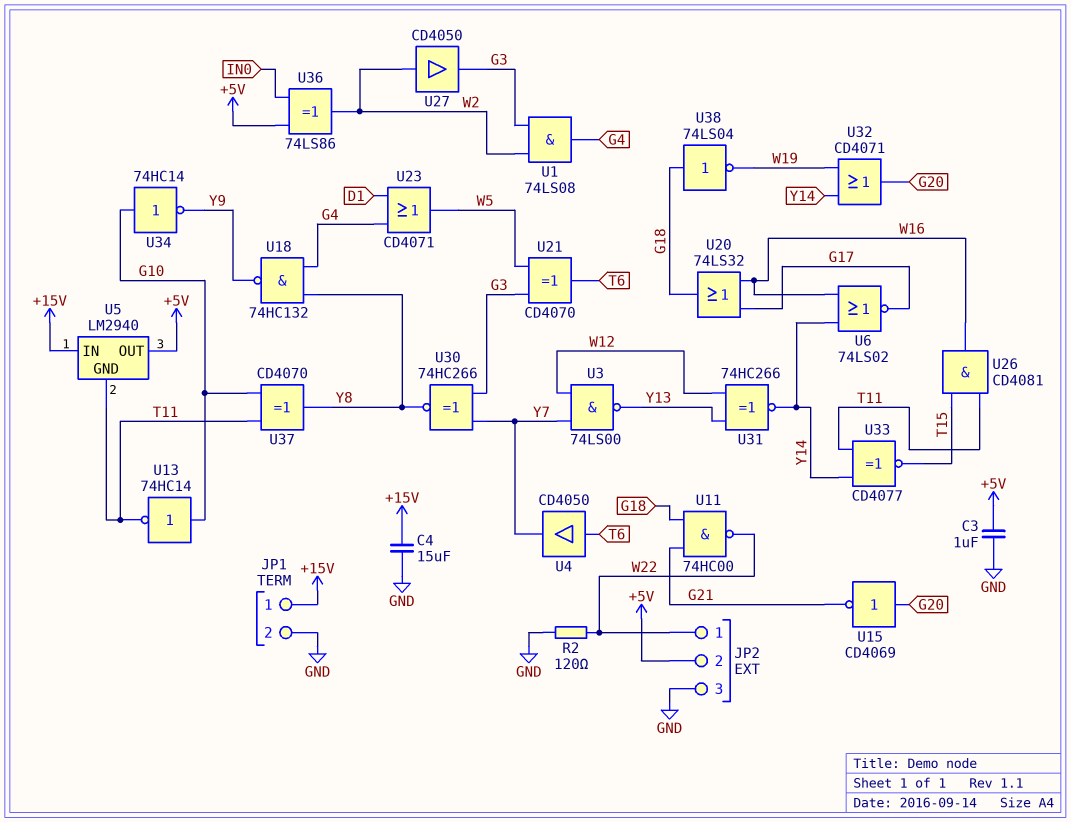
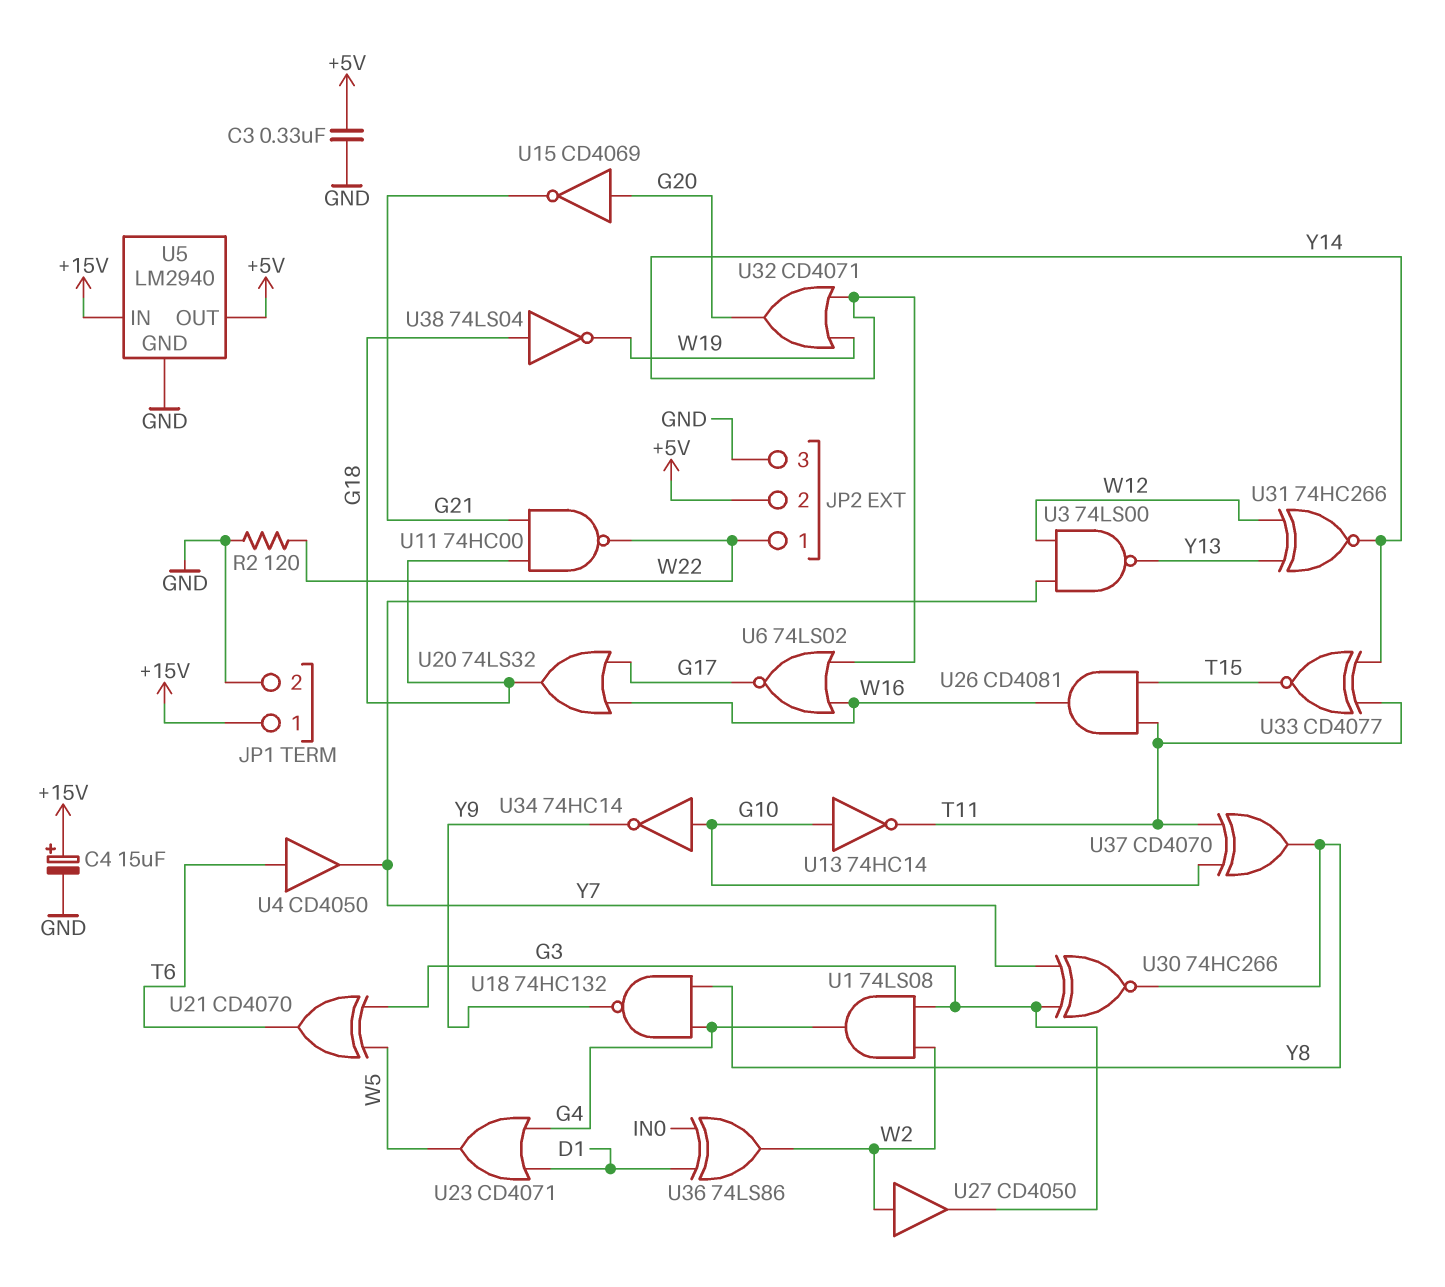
C3: 1uF (+5V, GND) -> 330nF (+5V, GND)
C4: 15uF (+15V, GND) -> 15uF (plus +15V, minus GND)
U5 pin GND: T11 -> GND
U36: XOR 74LS86 (in +5V, in IN0, out W2) -> XOR 74LS86 (in D1, in IN0, out W2)

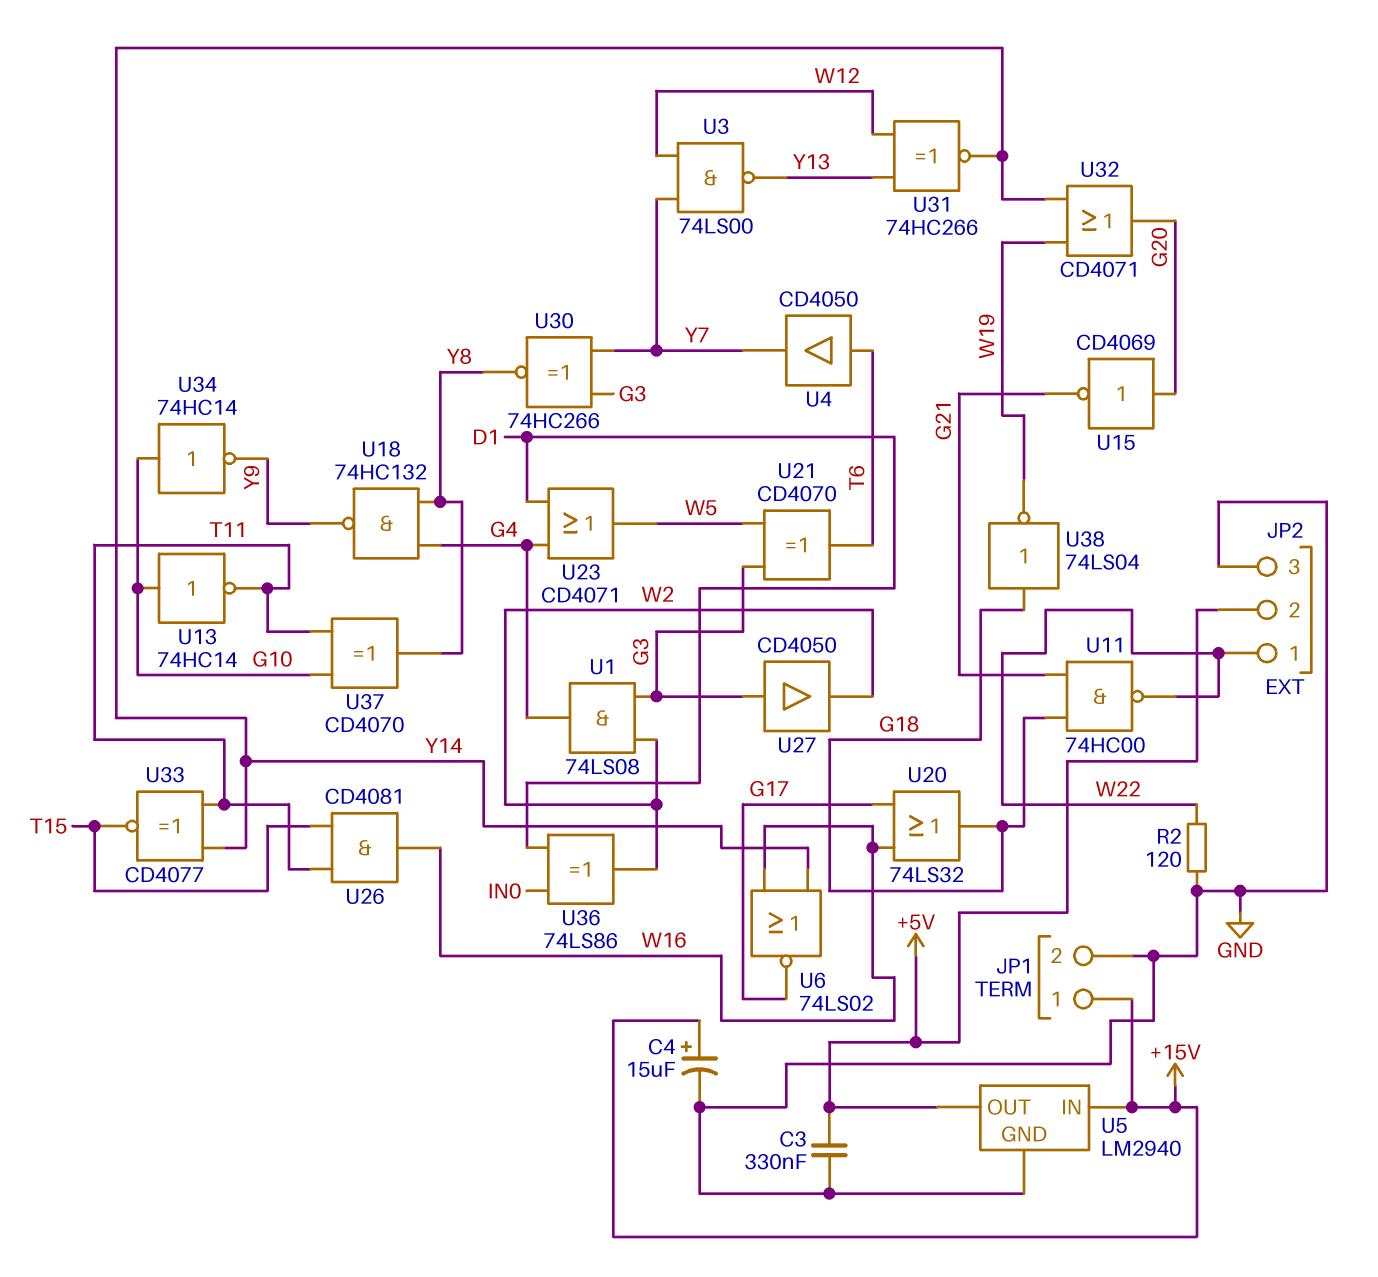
U27: buffer CD4050 (in W2, out G3) -> buffer CD4050 (in G3, out W2)

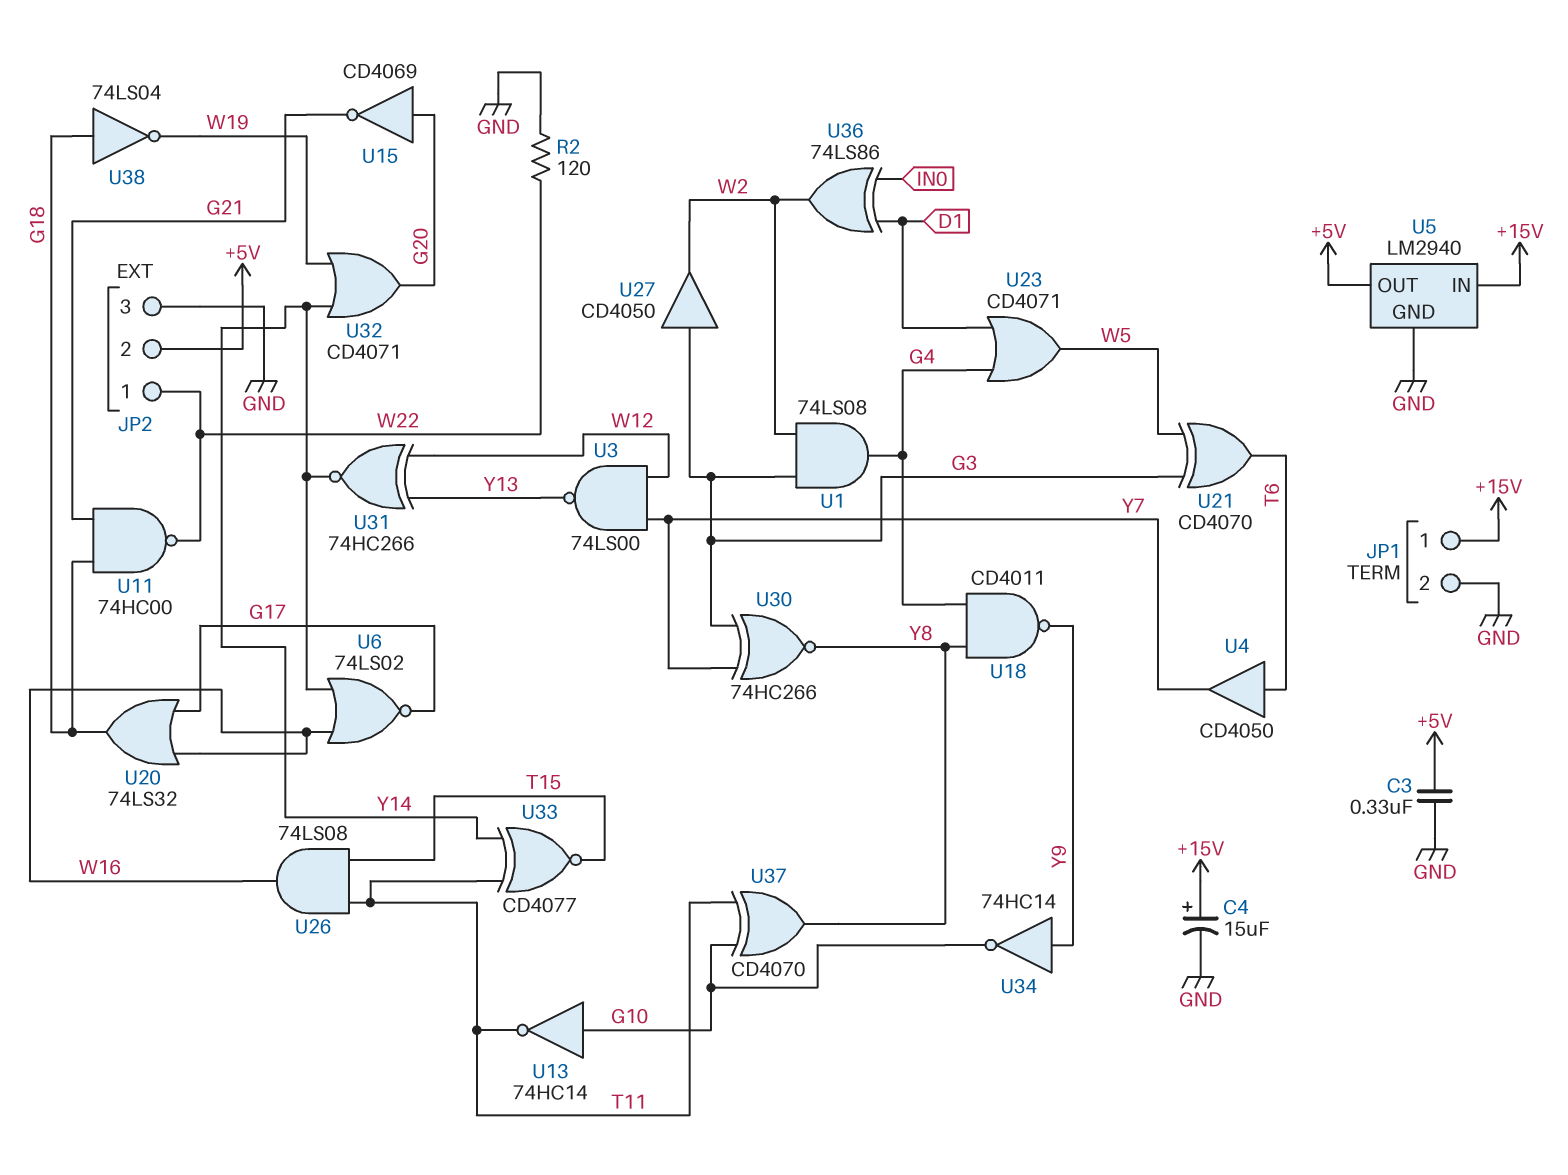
U18: NAND 74HC132 (in G4, in Y8, out Y9) -> NAND CD4011 (in G4, in Y8, out Y9)
U26: AND CD4081 (in T11, in T15, out W16) -> AND 74LS08 (in T11, in T15, out W16)
U34: NOT 74HC14 (in G10, out Y9) -> NOT 74HC14 (in Y9, out G10)

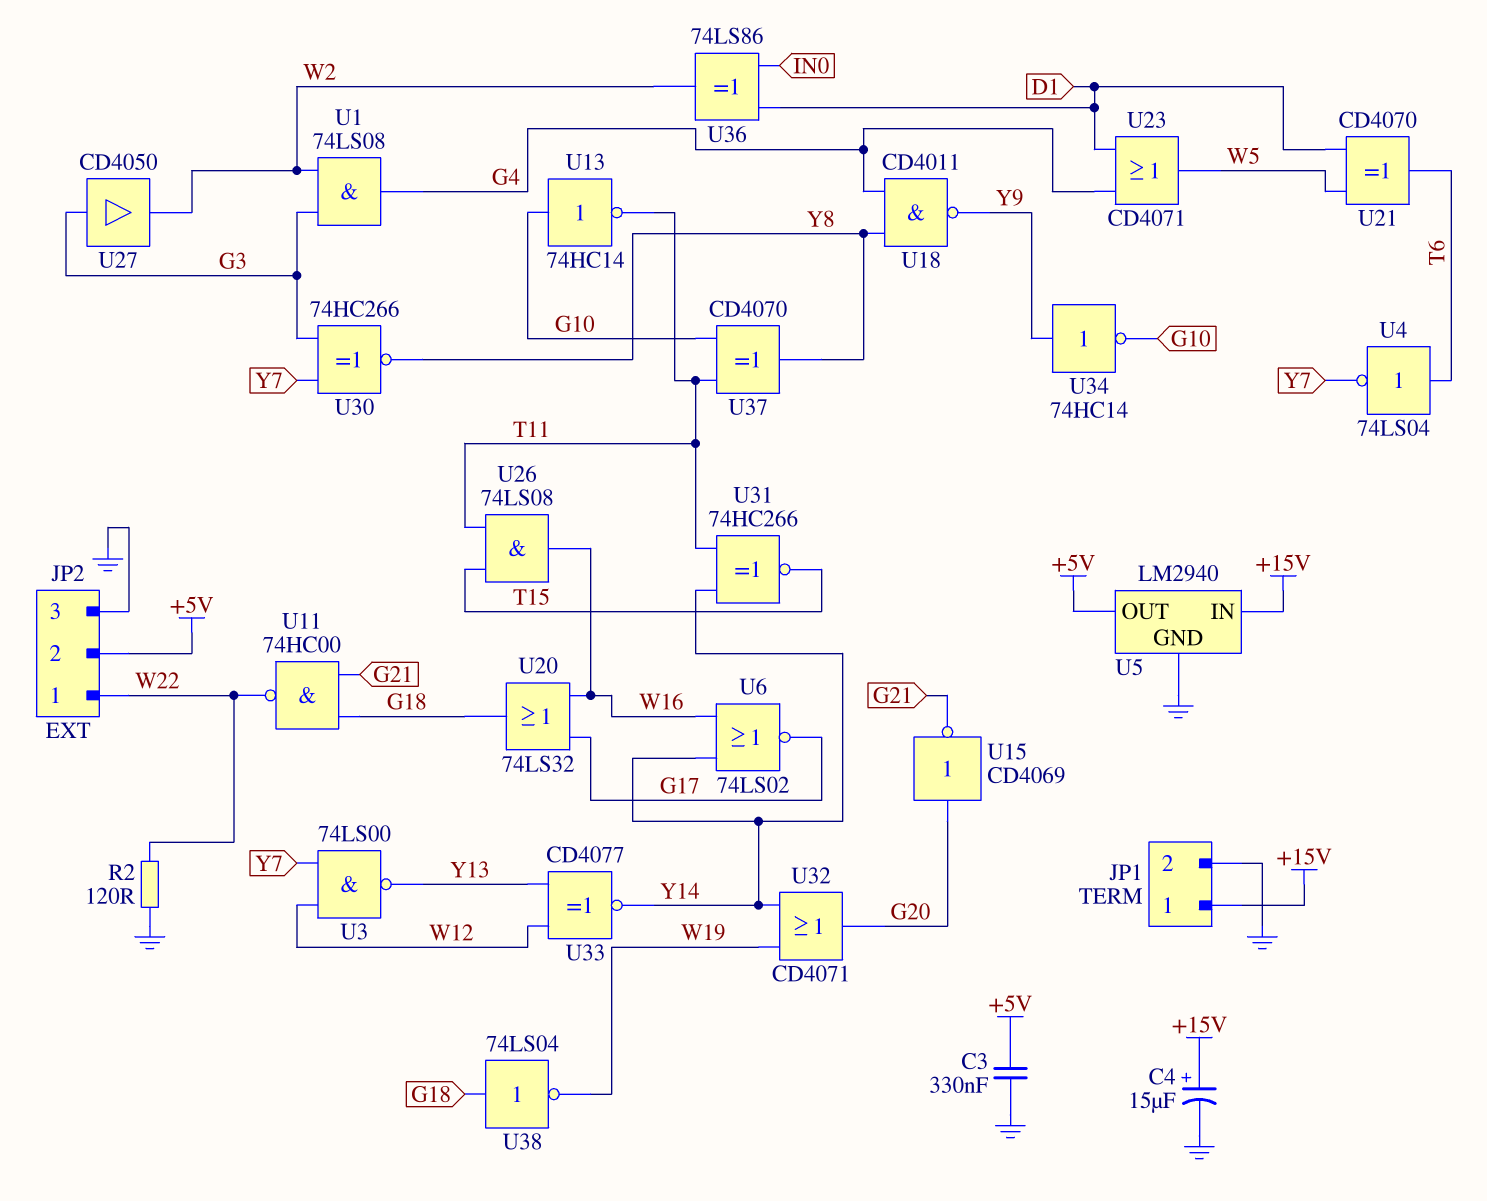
U4: buffer CD4050 (in T6, out Y7) -> NOT 74LS04 (in T6, out Y7)
U21: XOR CD4070 (in G3, in W5, out T6) -> XOR CD4070 (in D1, in W5, out T6)
U31: XNOR 74HC266 (in W12, in Y13, out Y14) -> XNOR 74HC266 (in T11, in Y14, out T15)
U33: XNOR CD4077 (in T11, in Y14, out T15) -> XNOR CD4077 (in W12, in Y13, out Y14)

